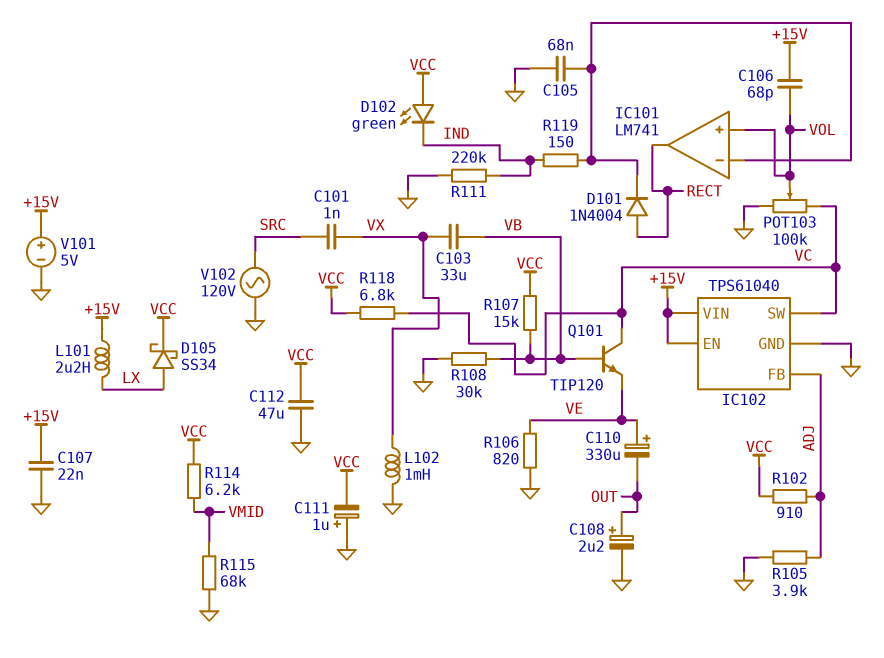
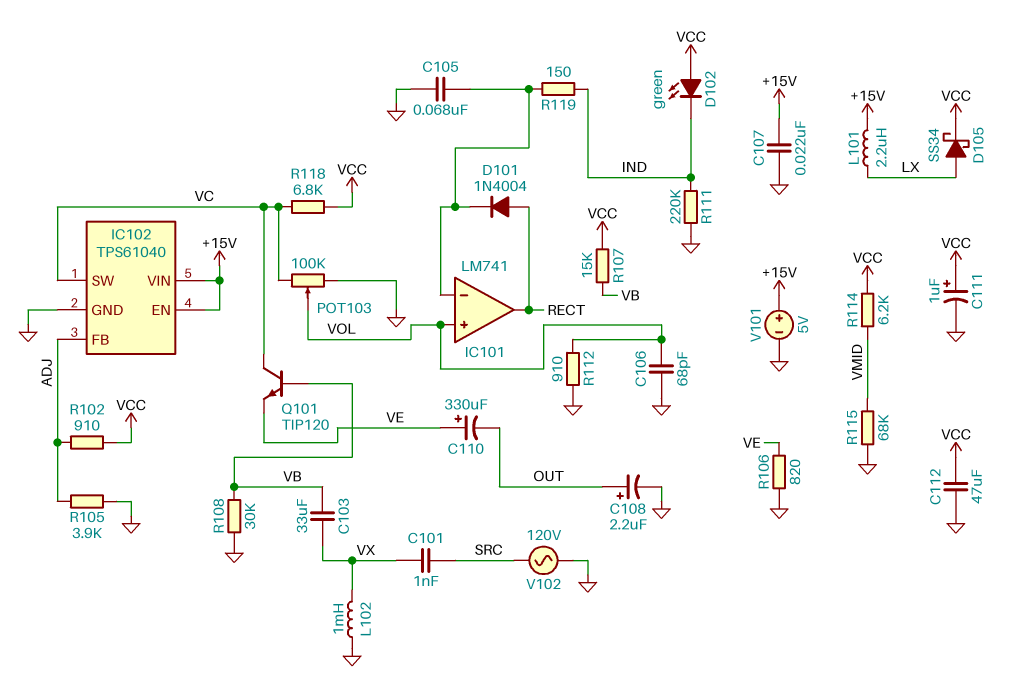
C106: 68pF (+15V, VOL) -> 68pF (GND, VOL)
C111: 1uF (plus GND, minus VCC) -> 1uF (plus VCC, minus GND)
R112: none -> 910 (GND, VOL)

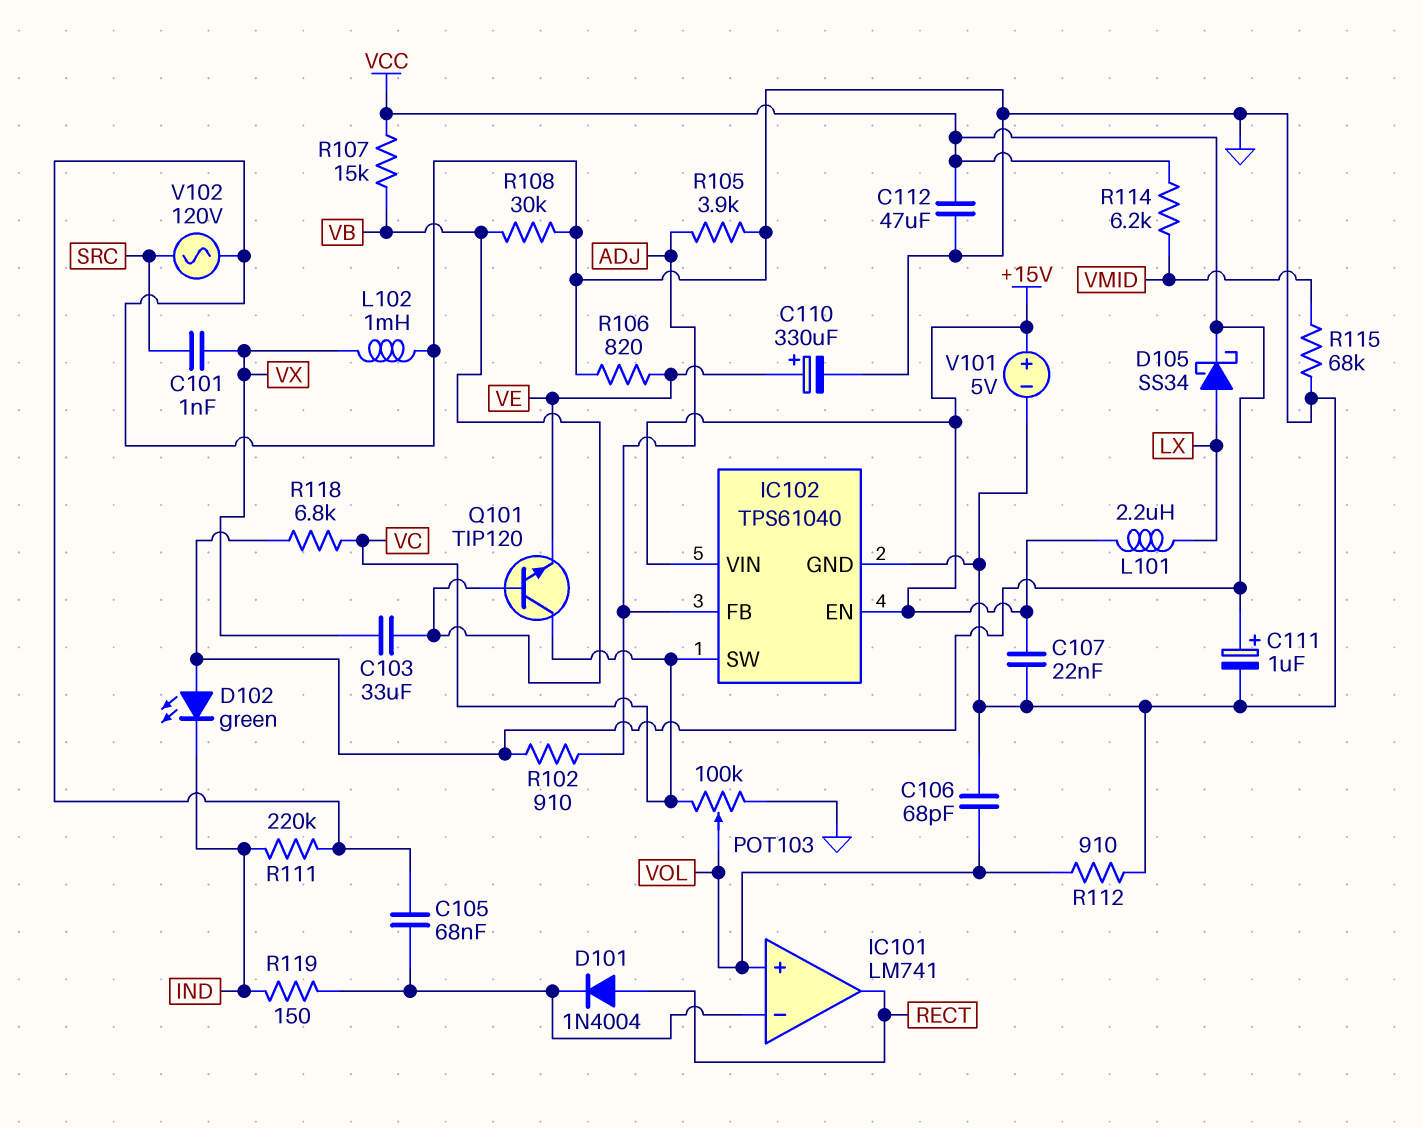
C108: 2.2uF (plus OUT, minus GND) -> none
C110: 330uF (plus VE, minus OUT) -> 330uF (plus VE, minus GND)

